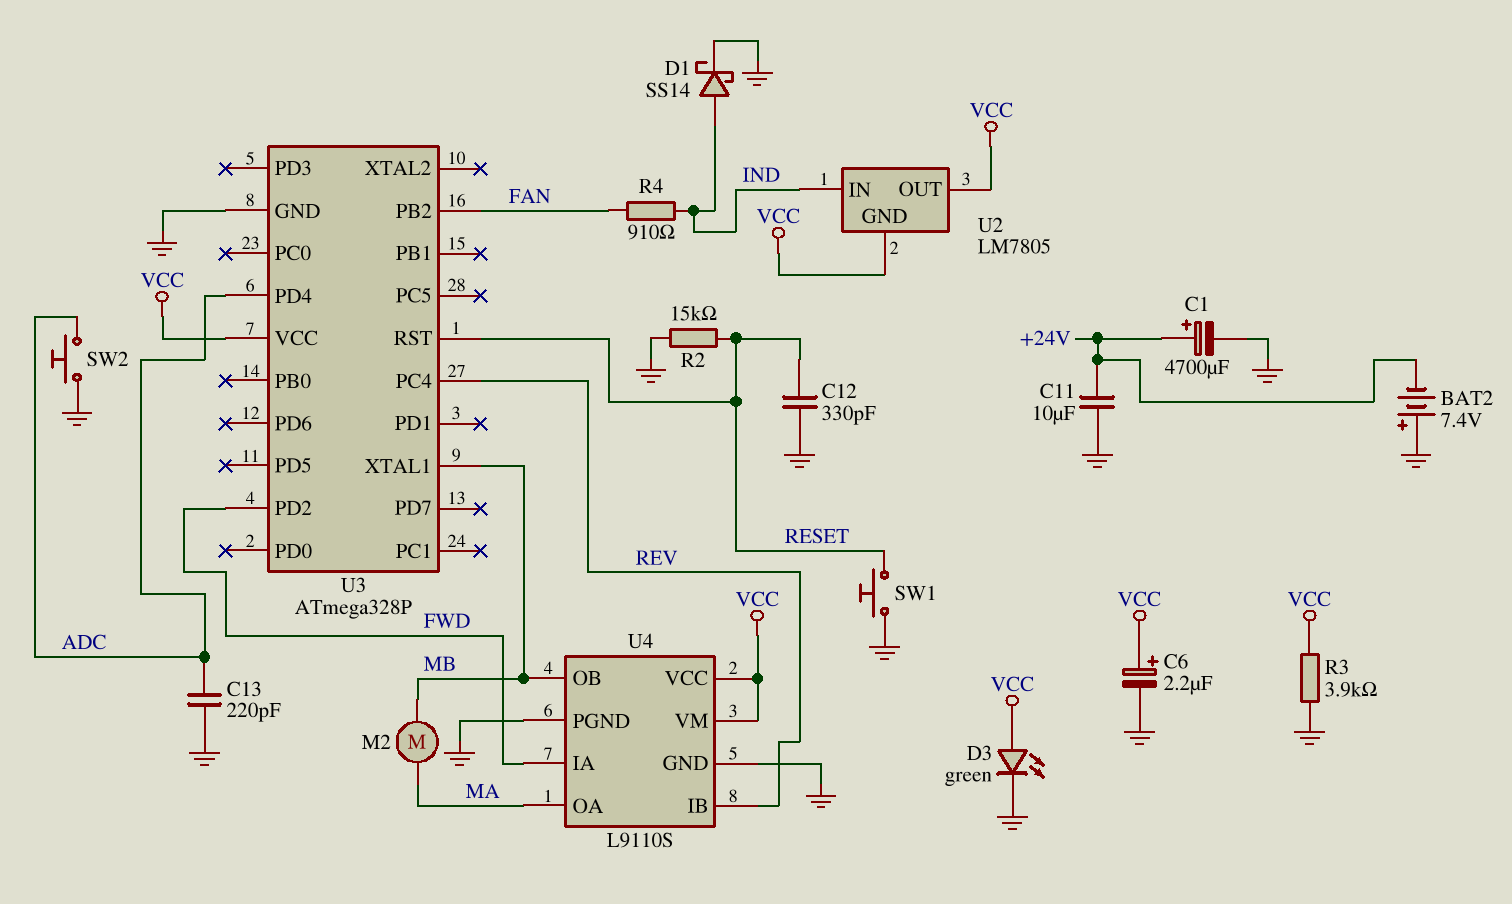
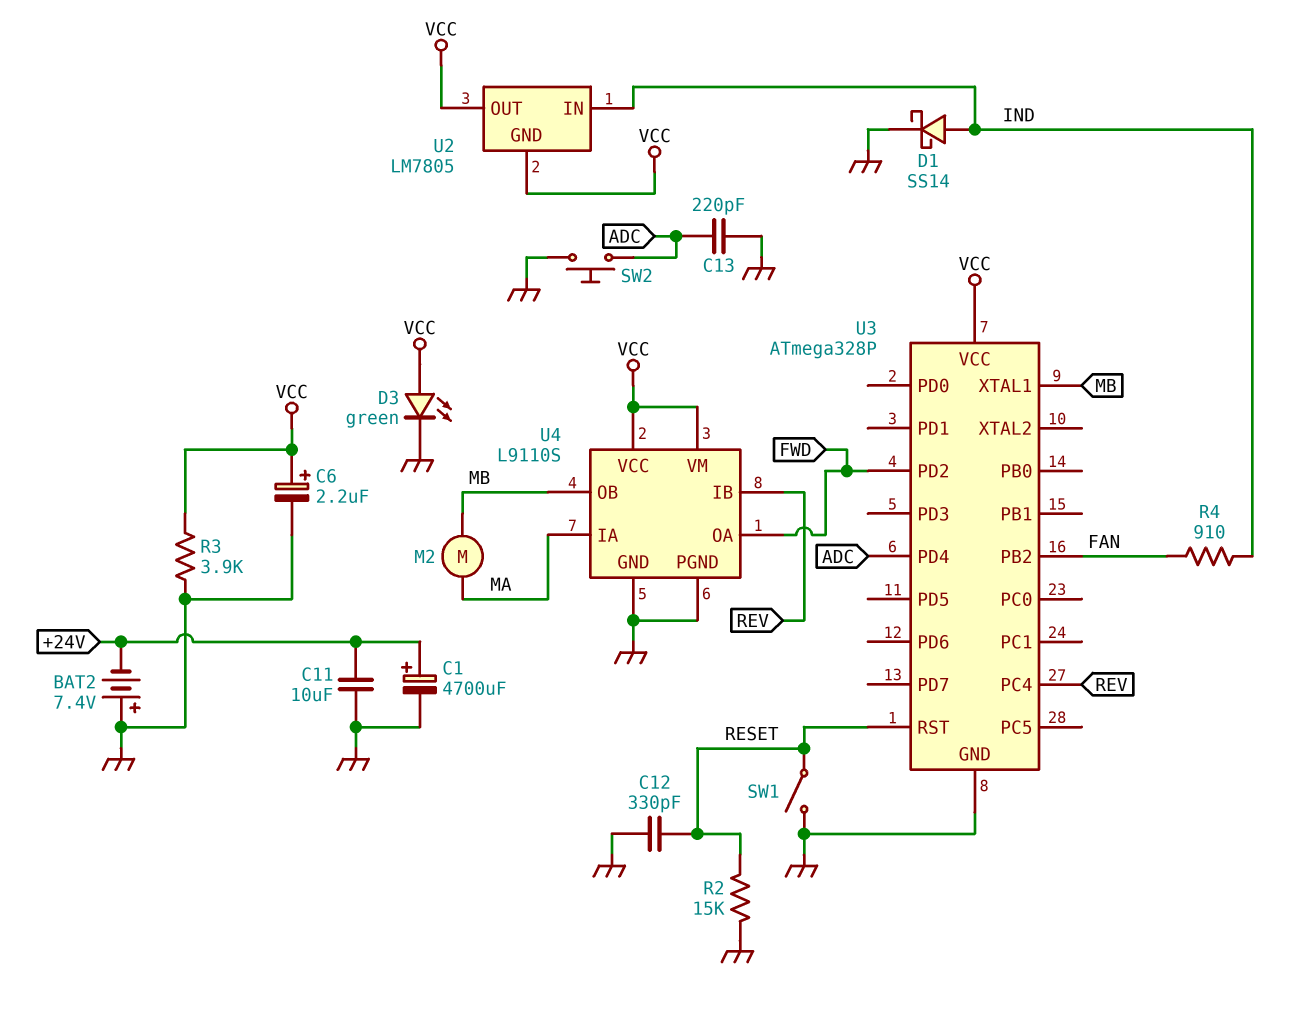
SW1: button (GND, RESET) -> switch (GND, RESET)
U4 pin IA: FWD -> MA
U4 pin OA: MA -> FWD

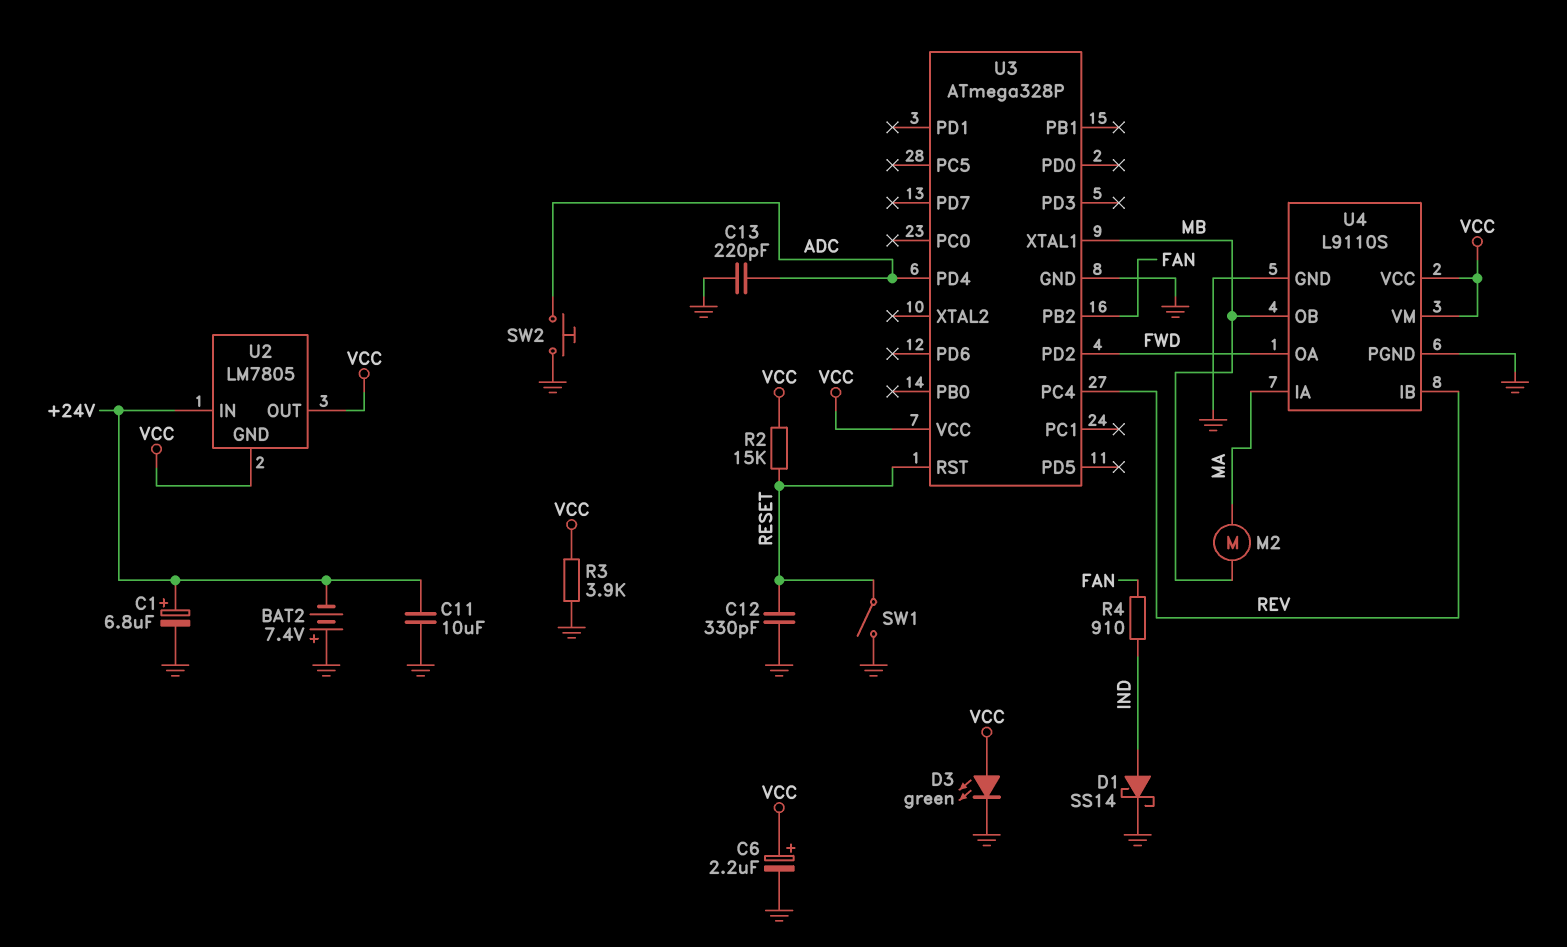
C1: 4700uF (plus +24V, minus GND) -> 6.8uF (plus +24V, minus GND)
R2: 15k (GND, RESET) -> 15k (RESET, VCC)
U2 pin IN: IND -> +24V

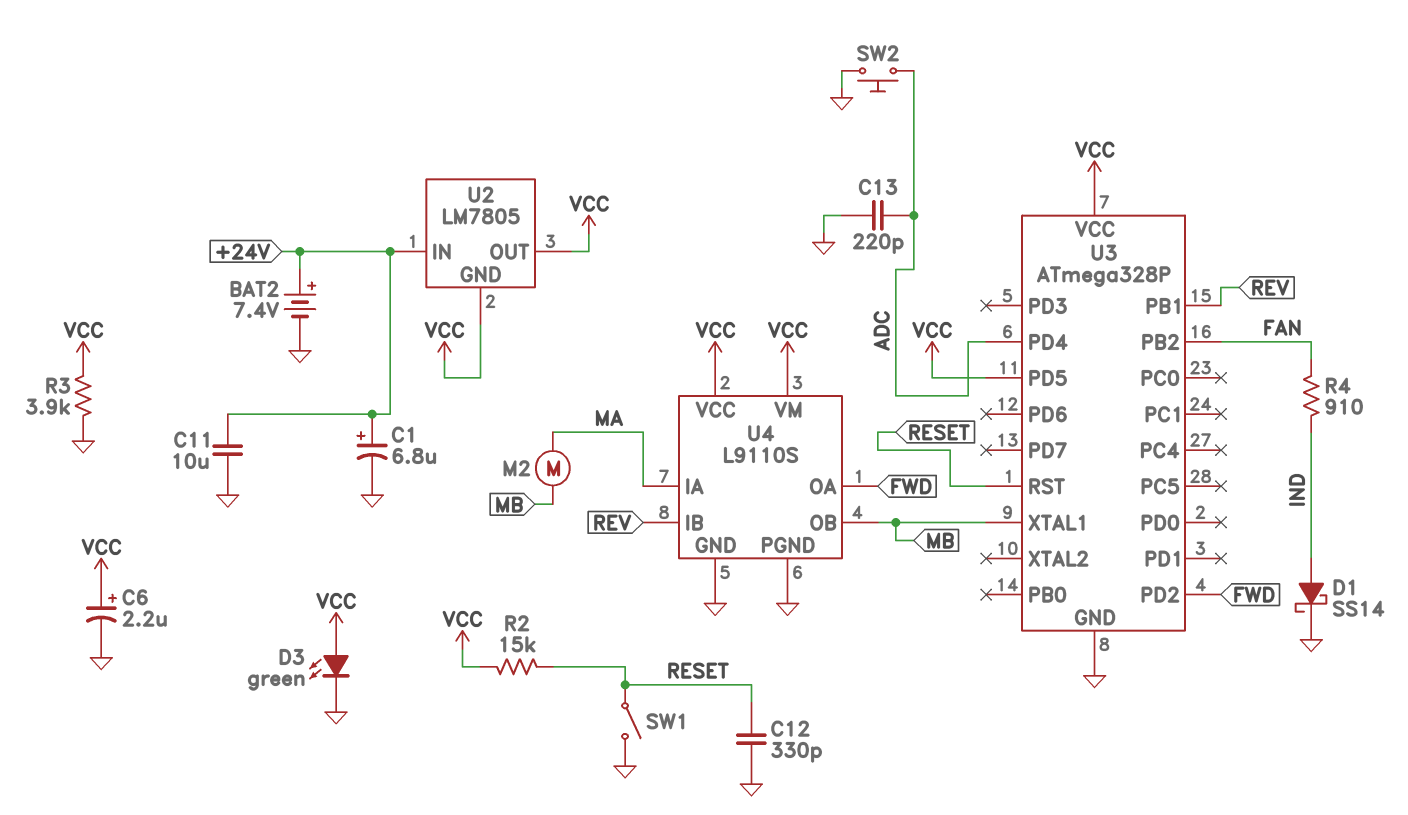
BAT2: 7.4V (plus GND, minus +24V) -> 7.4V (plus +24V, minus GND)
U3 pin PB1: none -> REV
U3 pin PC4: REV -> none
U3 pin PD5: none -> VCC

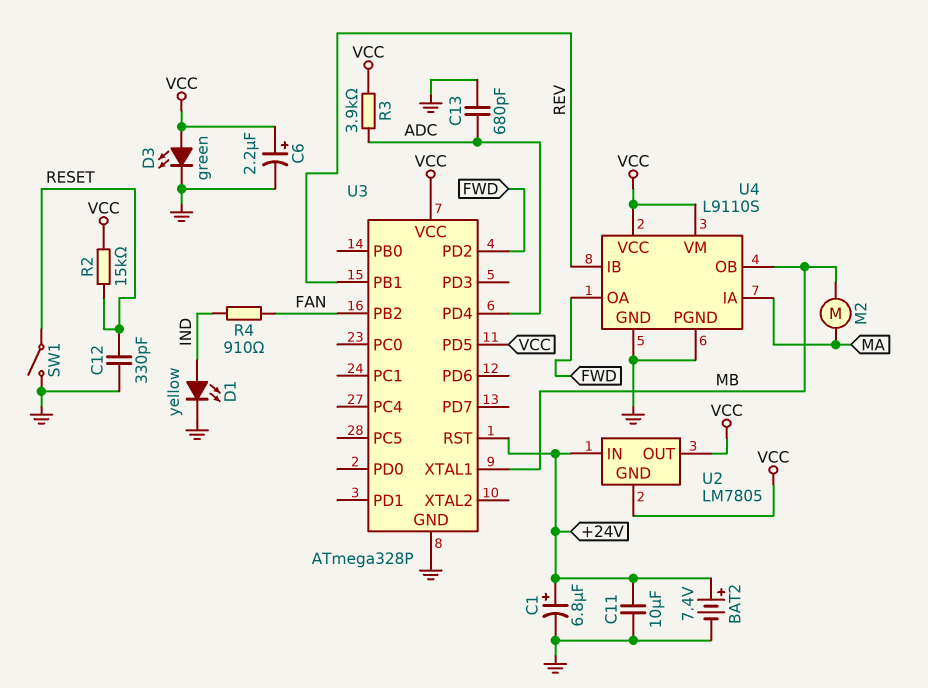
C13: 220pF (ADC, GND) -> 680pF (ADC, GND)
D1: schottky SS14 (A IND, K GND) -> LED yellow (A IND, K GND)
R3: 3.9k (GND, VCC) -> 3.9k (ADC, VCC)
SW2: button (ADC, GND) -> none
U3 pin RST: RESET -> +24V

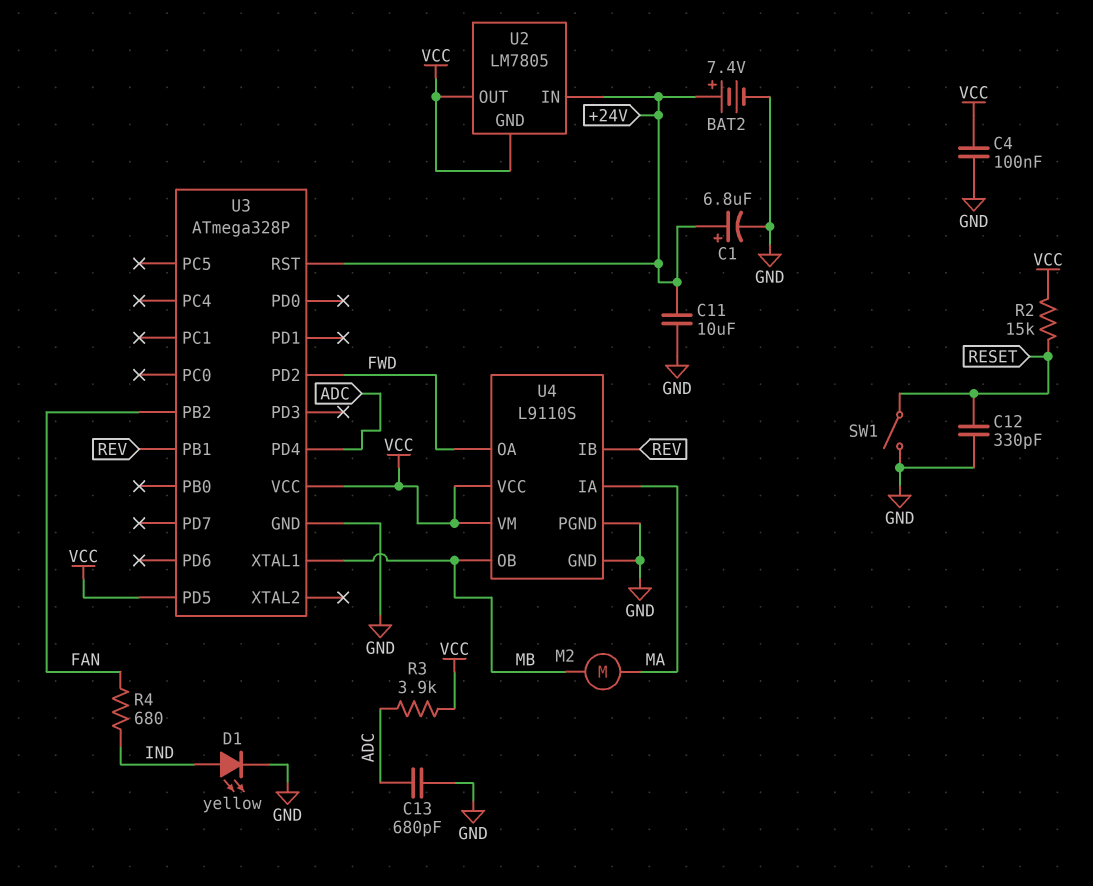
C4: none -> 100nF (GND, VCC)
C6: 2.2uF (plus VCC, minus GND) -> none
D3: LED green (A VCC, K GND) -> none
R4: 910 (FAN, IND) -> 680 (FAN, IND)

